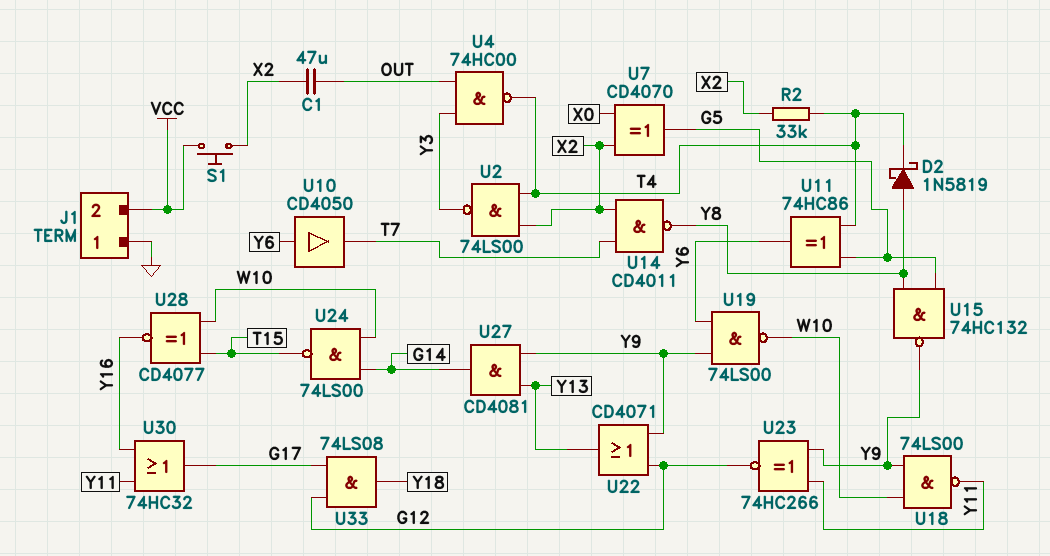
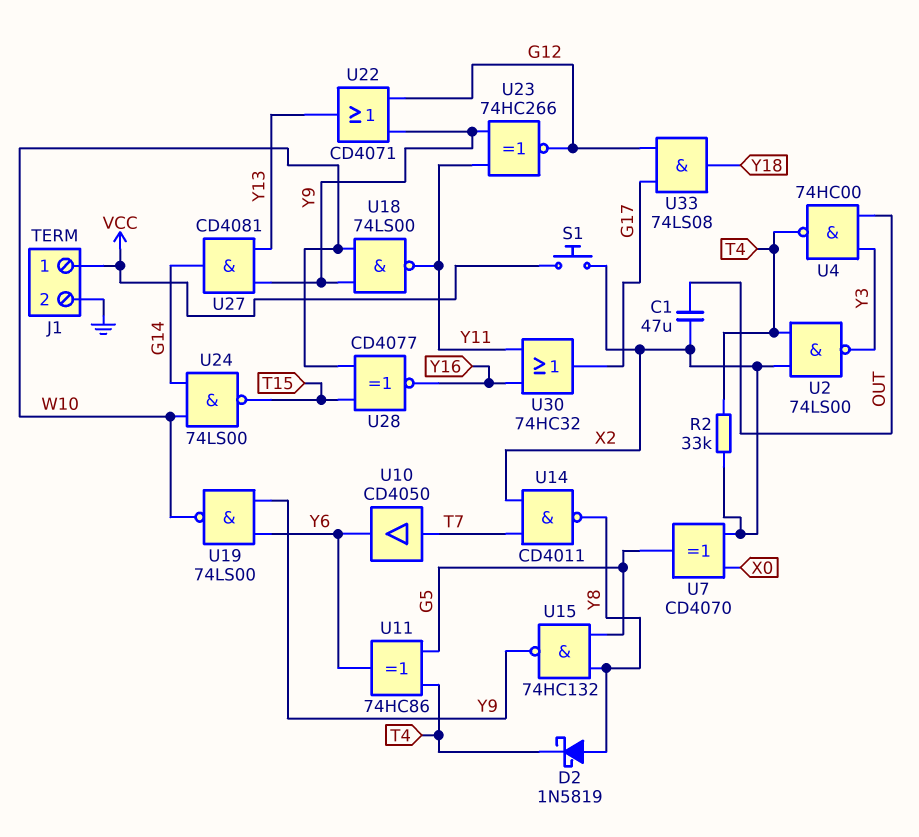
J1 pin 1: GND -> VCC
J1 pin 2: VCC -> GND
U10: buffer CD4050 (in Y6, out T7) -> buffer CD4050 (in T7, out Y6)

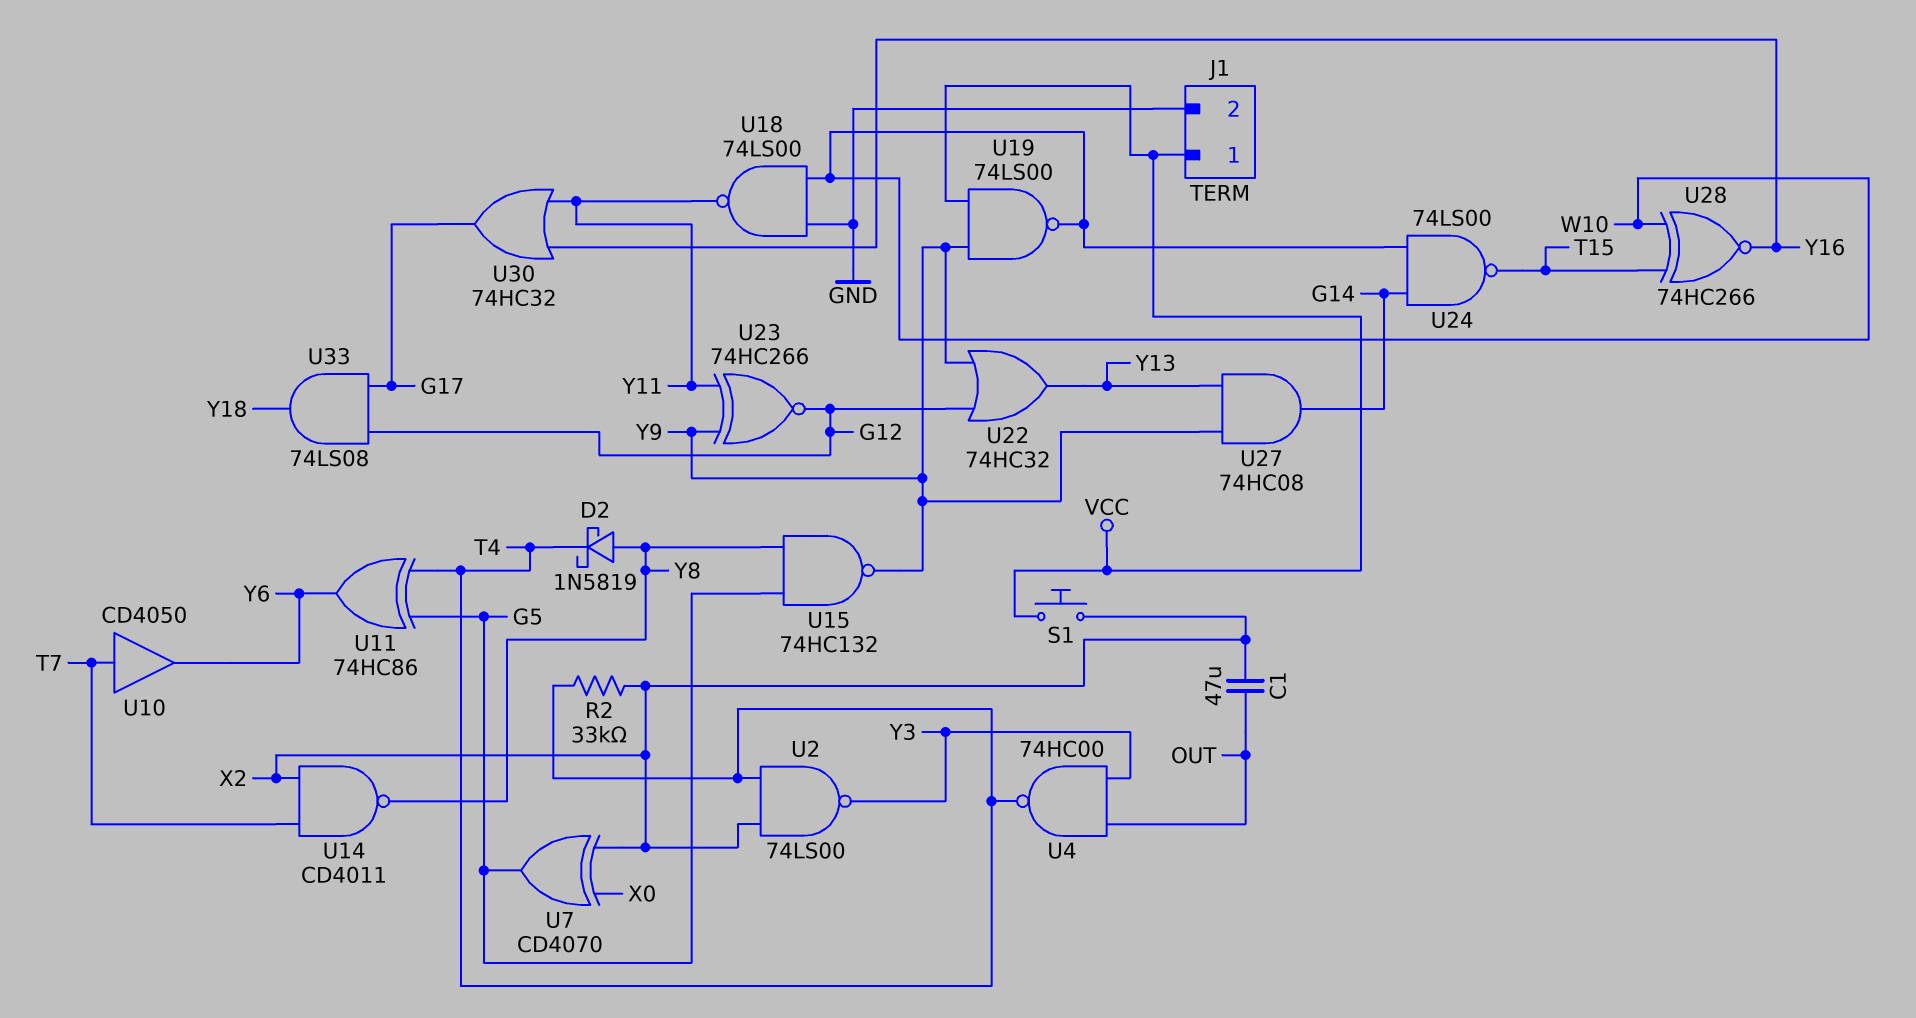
U18: NAND 74LS00 (in W10, in Y9, out Y11) -> NAND 74LS00 (in GND, in W10, out Y11)
U19: NAND 74LS00 (in Y6, in Y9, out W10) -> NAND 74LS00 (in VCC, in Y9, out W10)
U22: OR CD4071 (in G12, in Y9, out Y13) -> OR 74HC32 (in G12, in Y9, out Y13)
U27: AND CD4081 (in Y9, in Y13, out G14) -> AND 74HC08 (in Y9, in Y13, out G14)
U28: XNOR CD4077 (in T15, in W10, out Y16) -> XNOR 74HC266 (in T15, in W10, out Y16)

